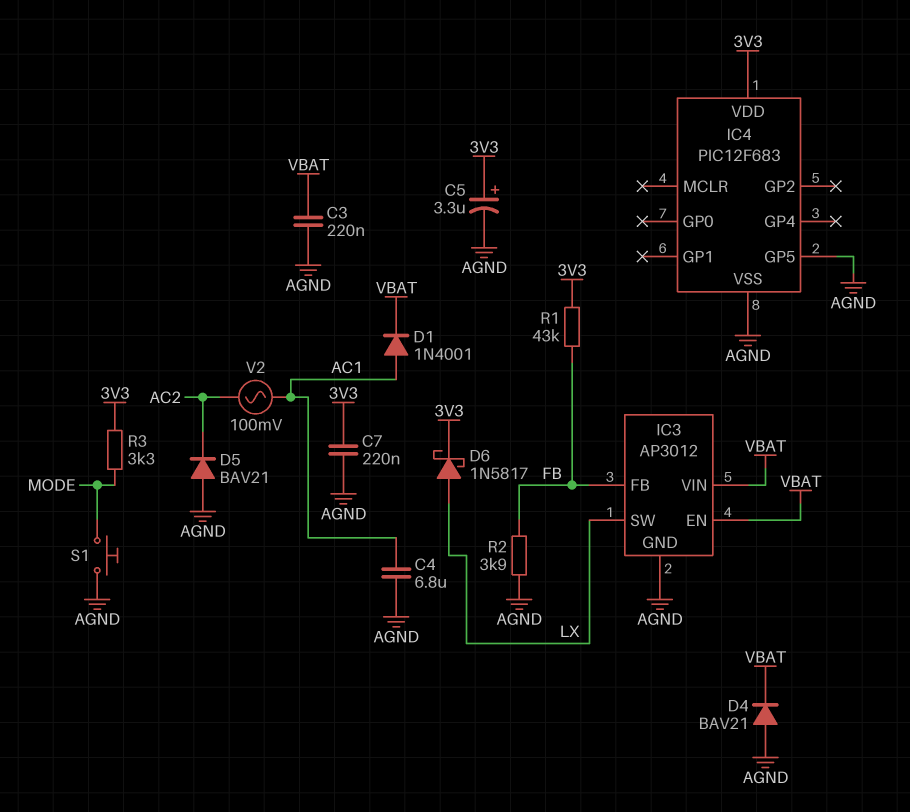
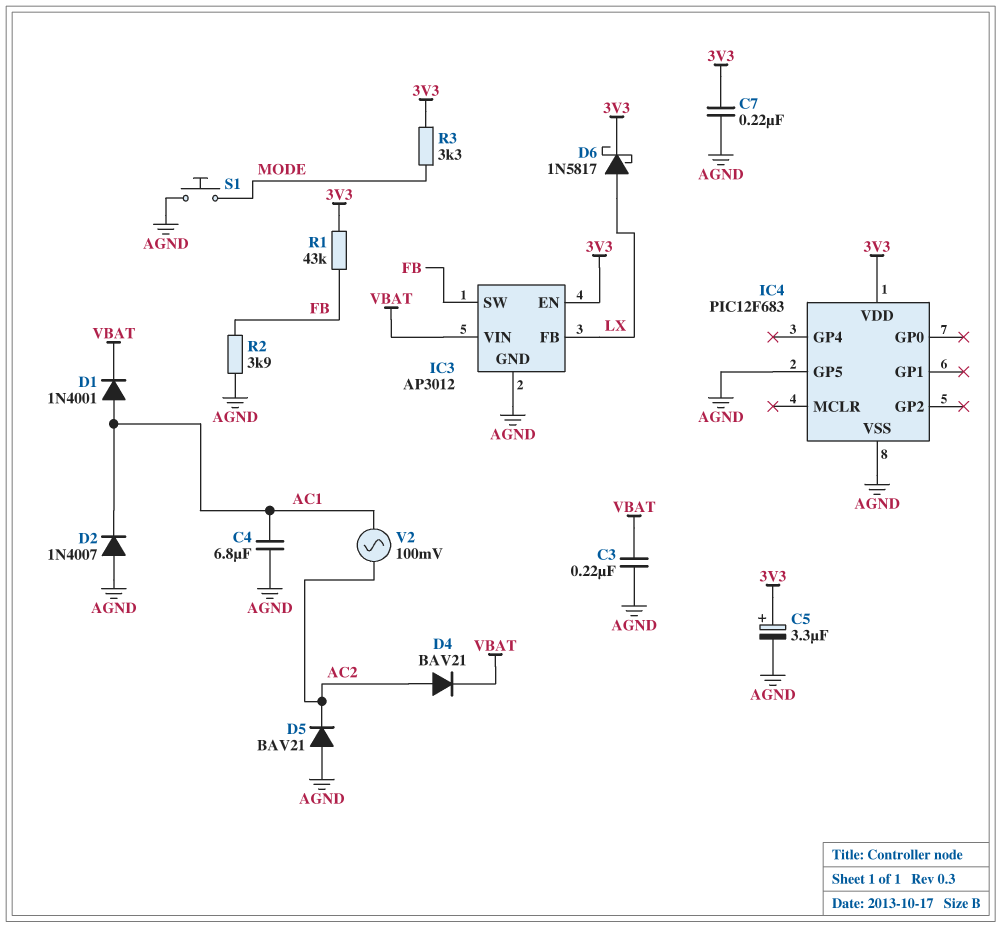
D2: none -> diode 1N4007 (A AGND, K AC1)
D4: diode BAV21 (A AGND, K VBAT) -> diode BAV21 (A AC2, K VBAT)
IC3 pin EN: VBAT -> 3V3
IC3 pin FB: FB -> LX
IC3 pin SW: LX -> FB

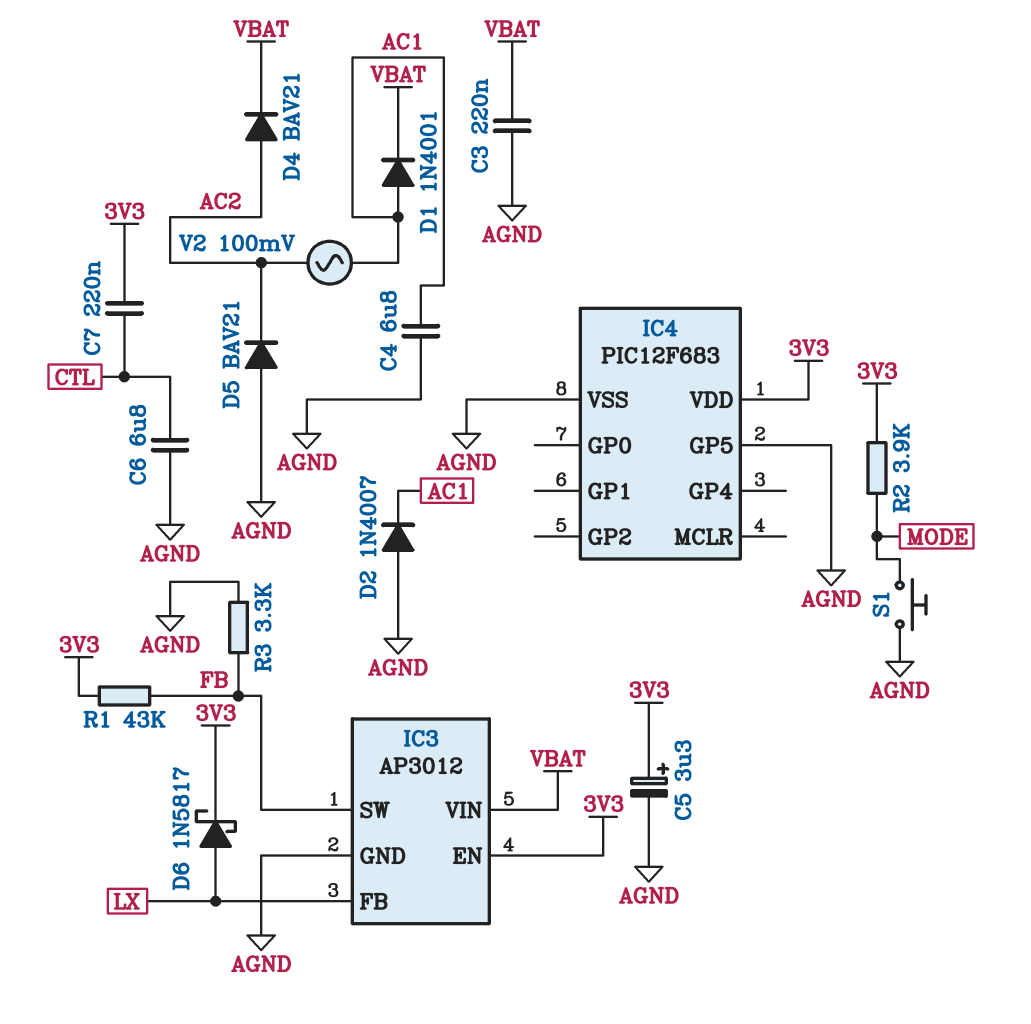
C6: none -> 6.8uF (AGND, CTL)
C7: 220nF (3V3, AGND) -> 220nF (3V3, CTL)
R2: 3.9k (AGND, FB) -> 3.9k (3V3, MODE)
R3: 3.3k (3V3, MODE) -> 3.3k (AGND, FB)

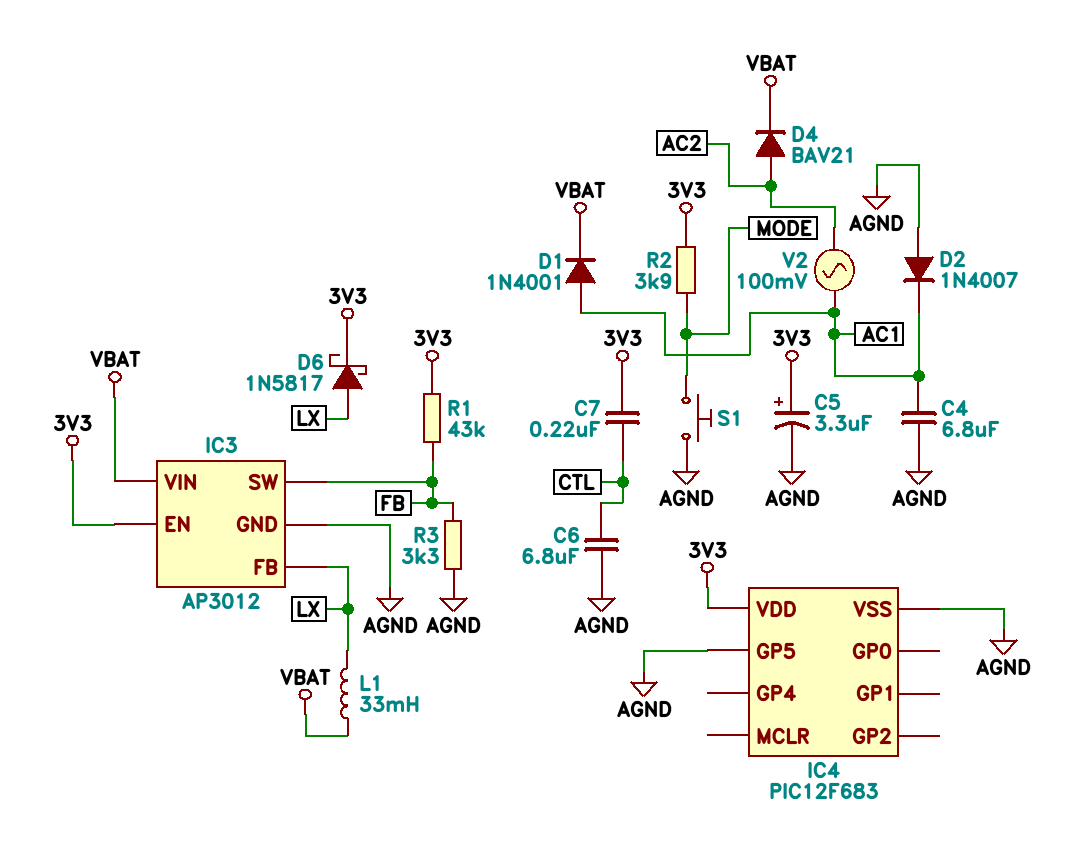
C3: 220nF (AGND, VBAT) -> none
D5: diode BAV21 (A AGND, K AC2) -> none
L1: none -> 33mH (LX, VBAT)

